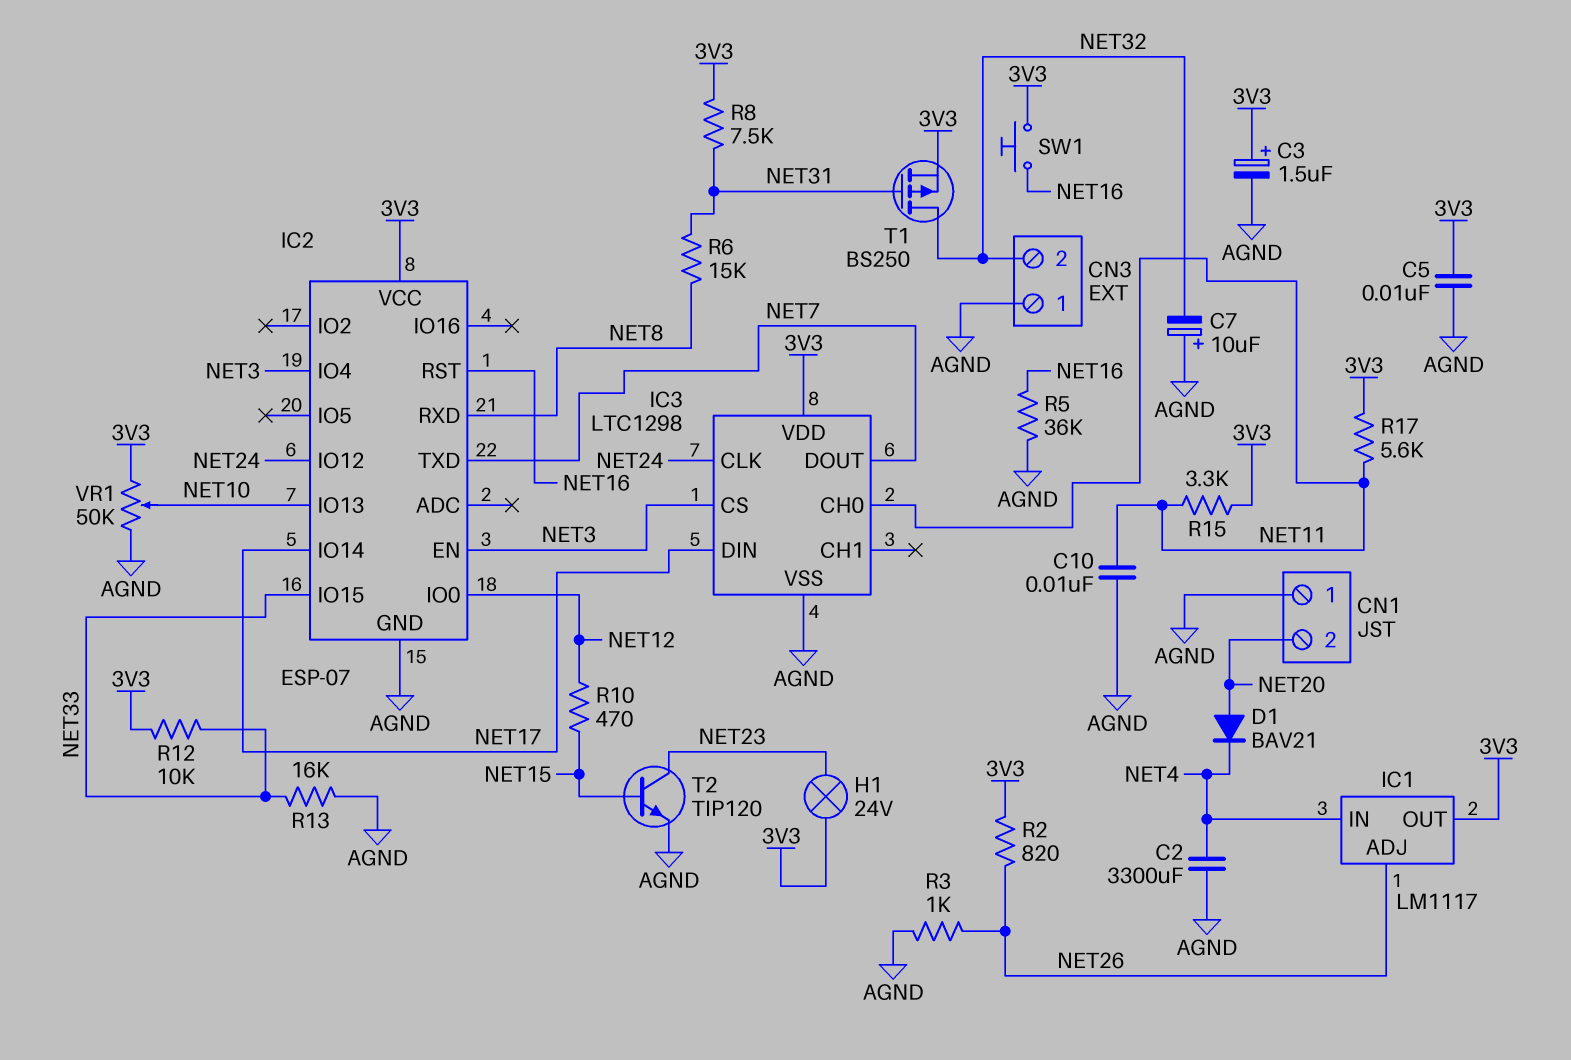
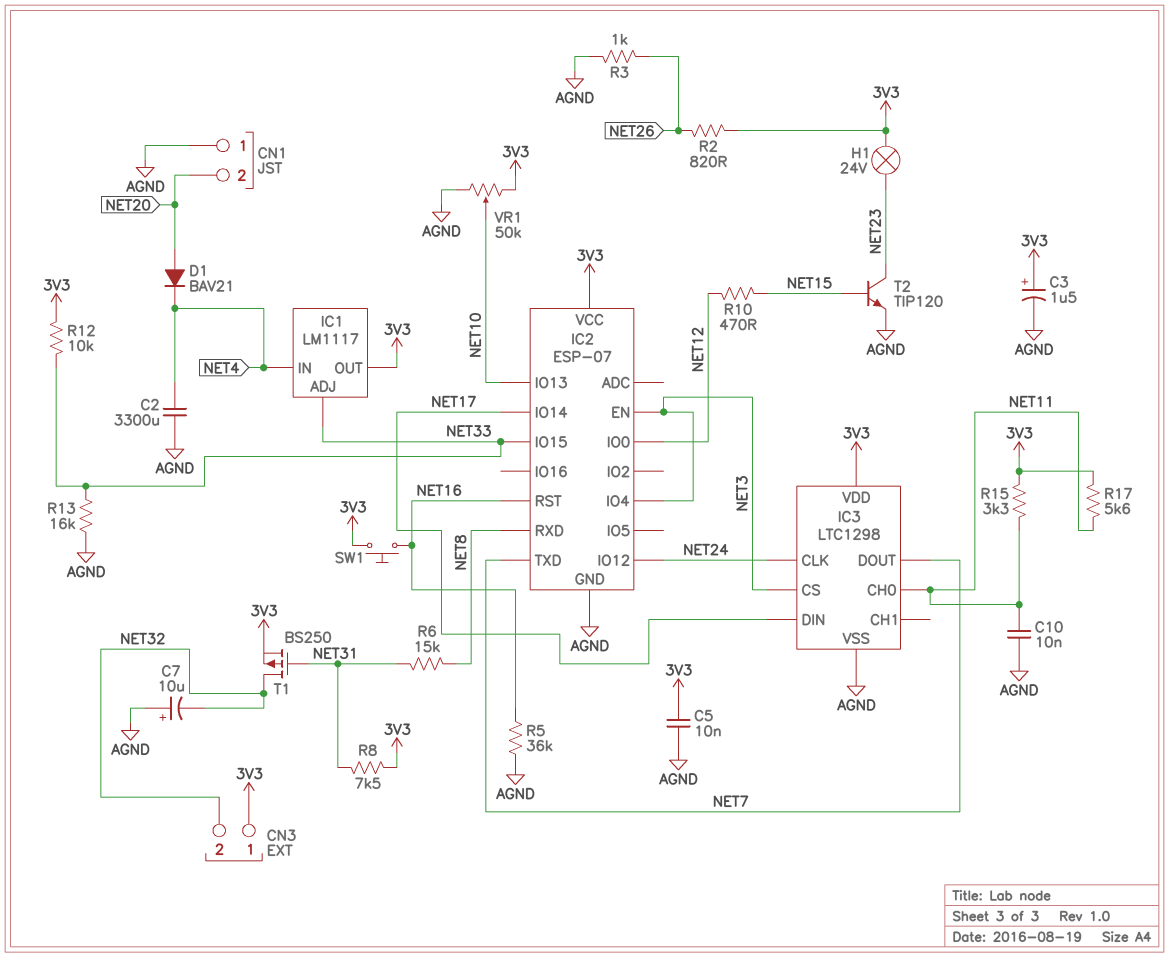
CN3 pin 1: AGND -> 3V3
IC1 pin ADJ: NET26 -> NET33

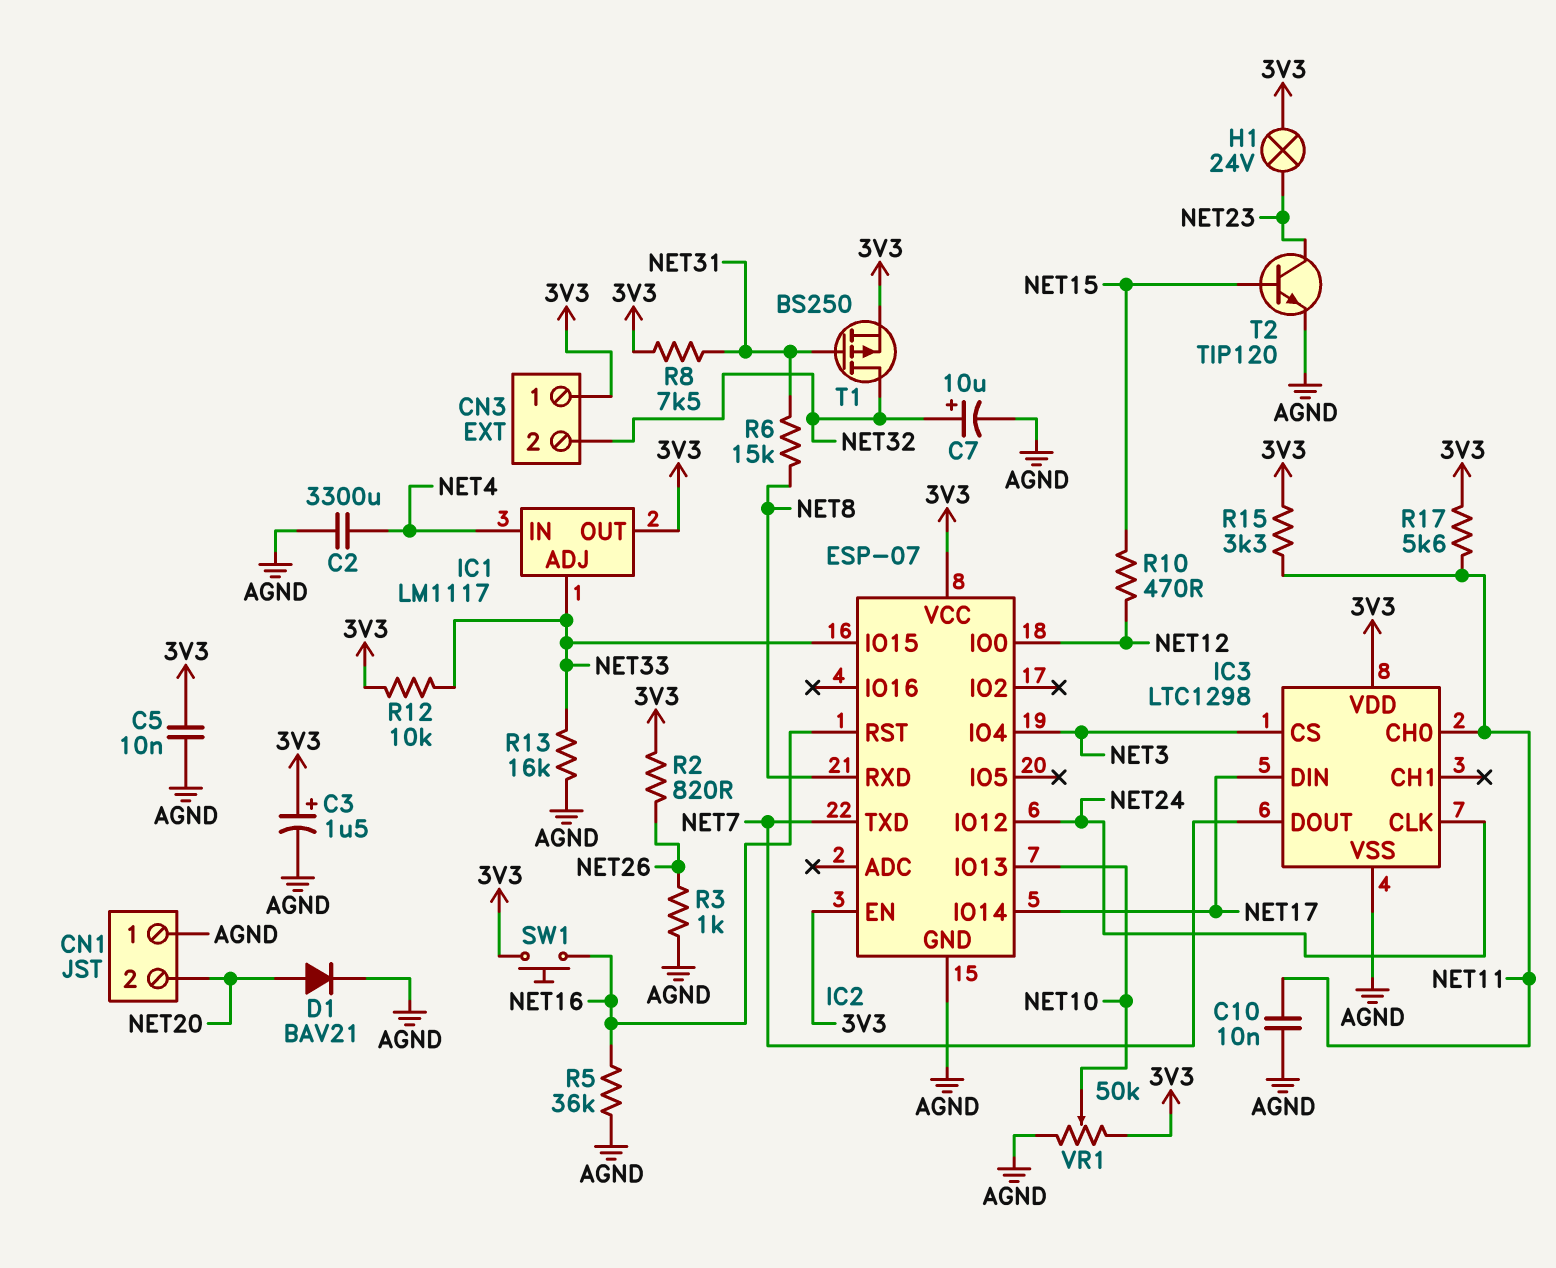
C7: 10uF (plus AGND, minus NET32) -> 10uF (plus NET32, minus AGND)
D1: diode BAV21 (A NET20, K NET4) -> diode BAV21 (A NET20, K AGND)
IC2 pin EN: NET3 -> 3V3

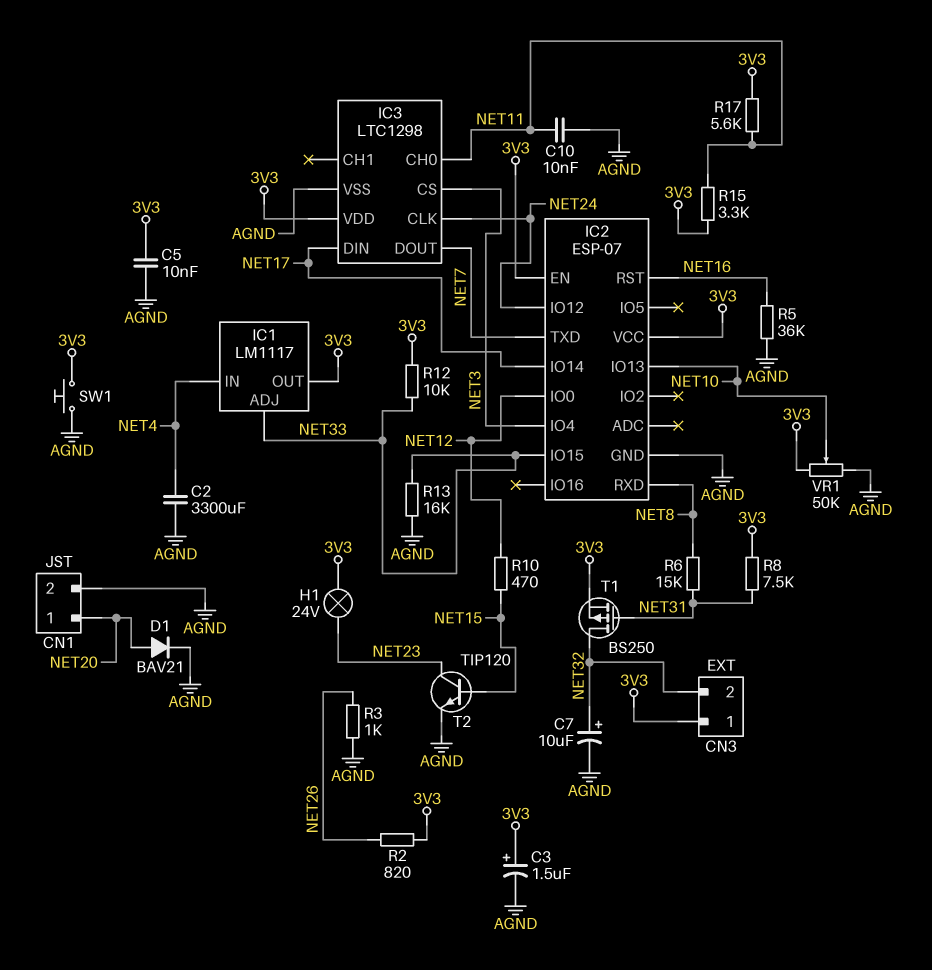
CN1 pin 1: AGND -> NET20
CN1 pin 2: NET20 -> AGND
SW1: button (3V3, NET16) -> button (3V3, AGND)

